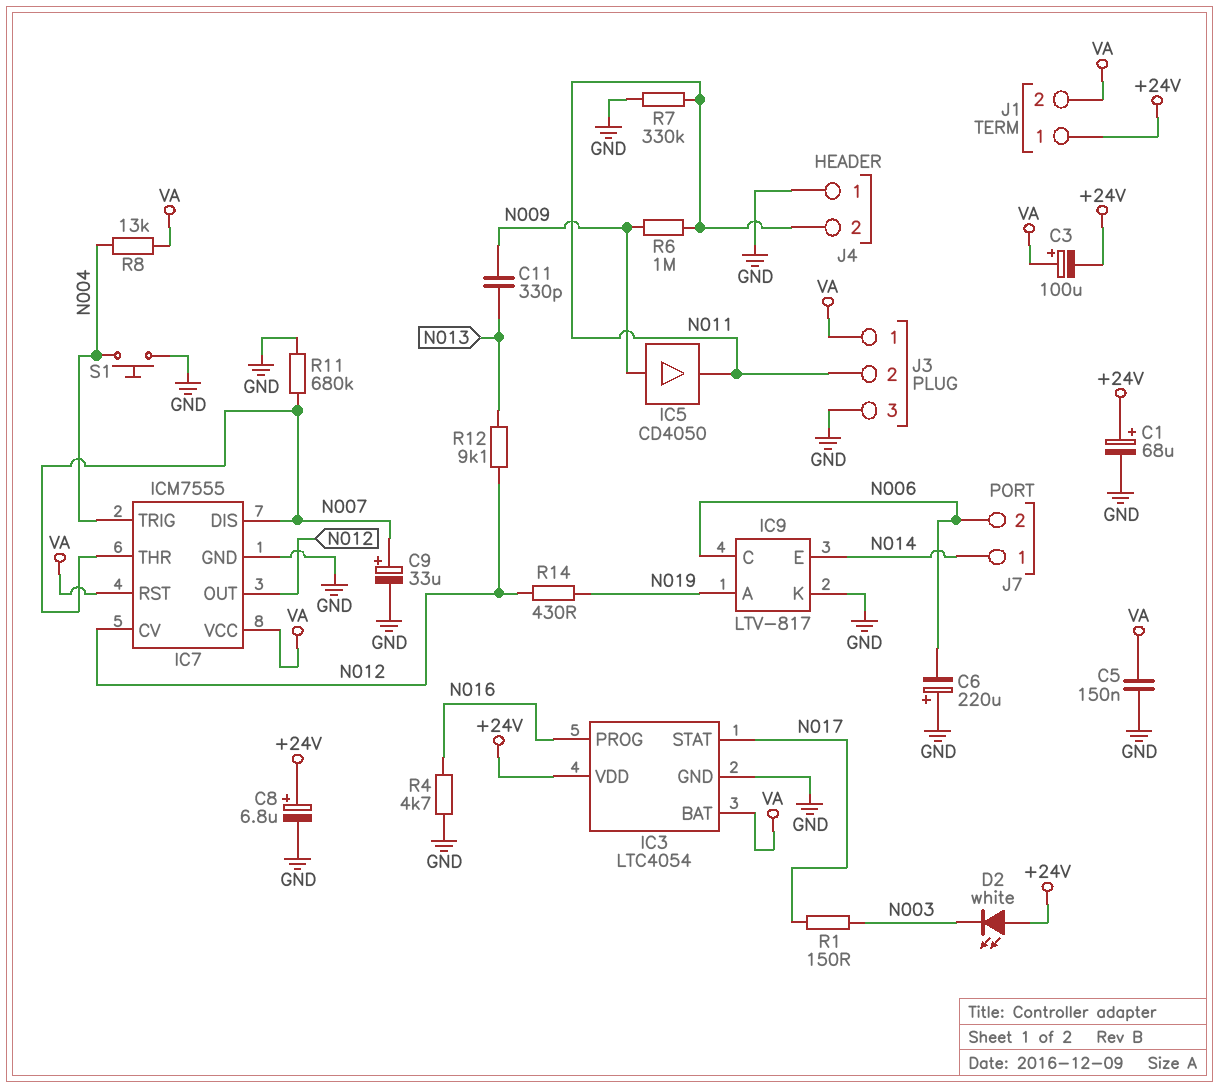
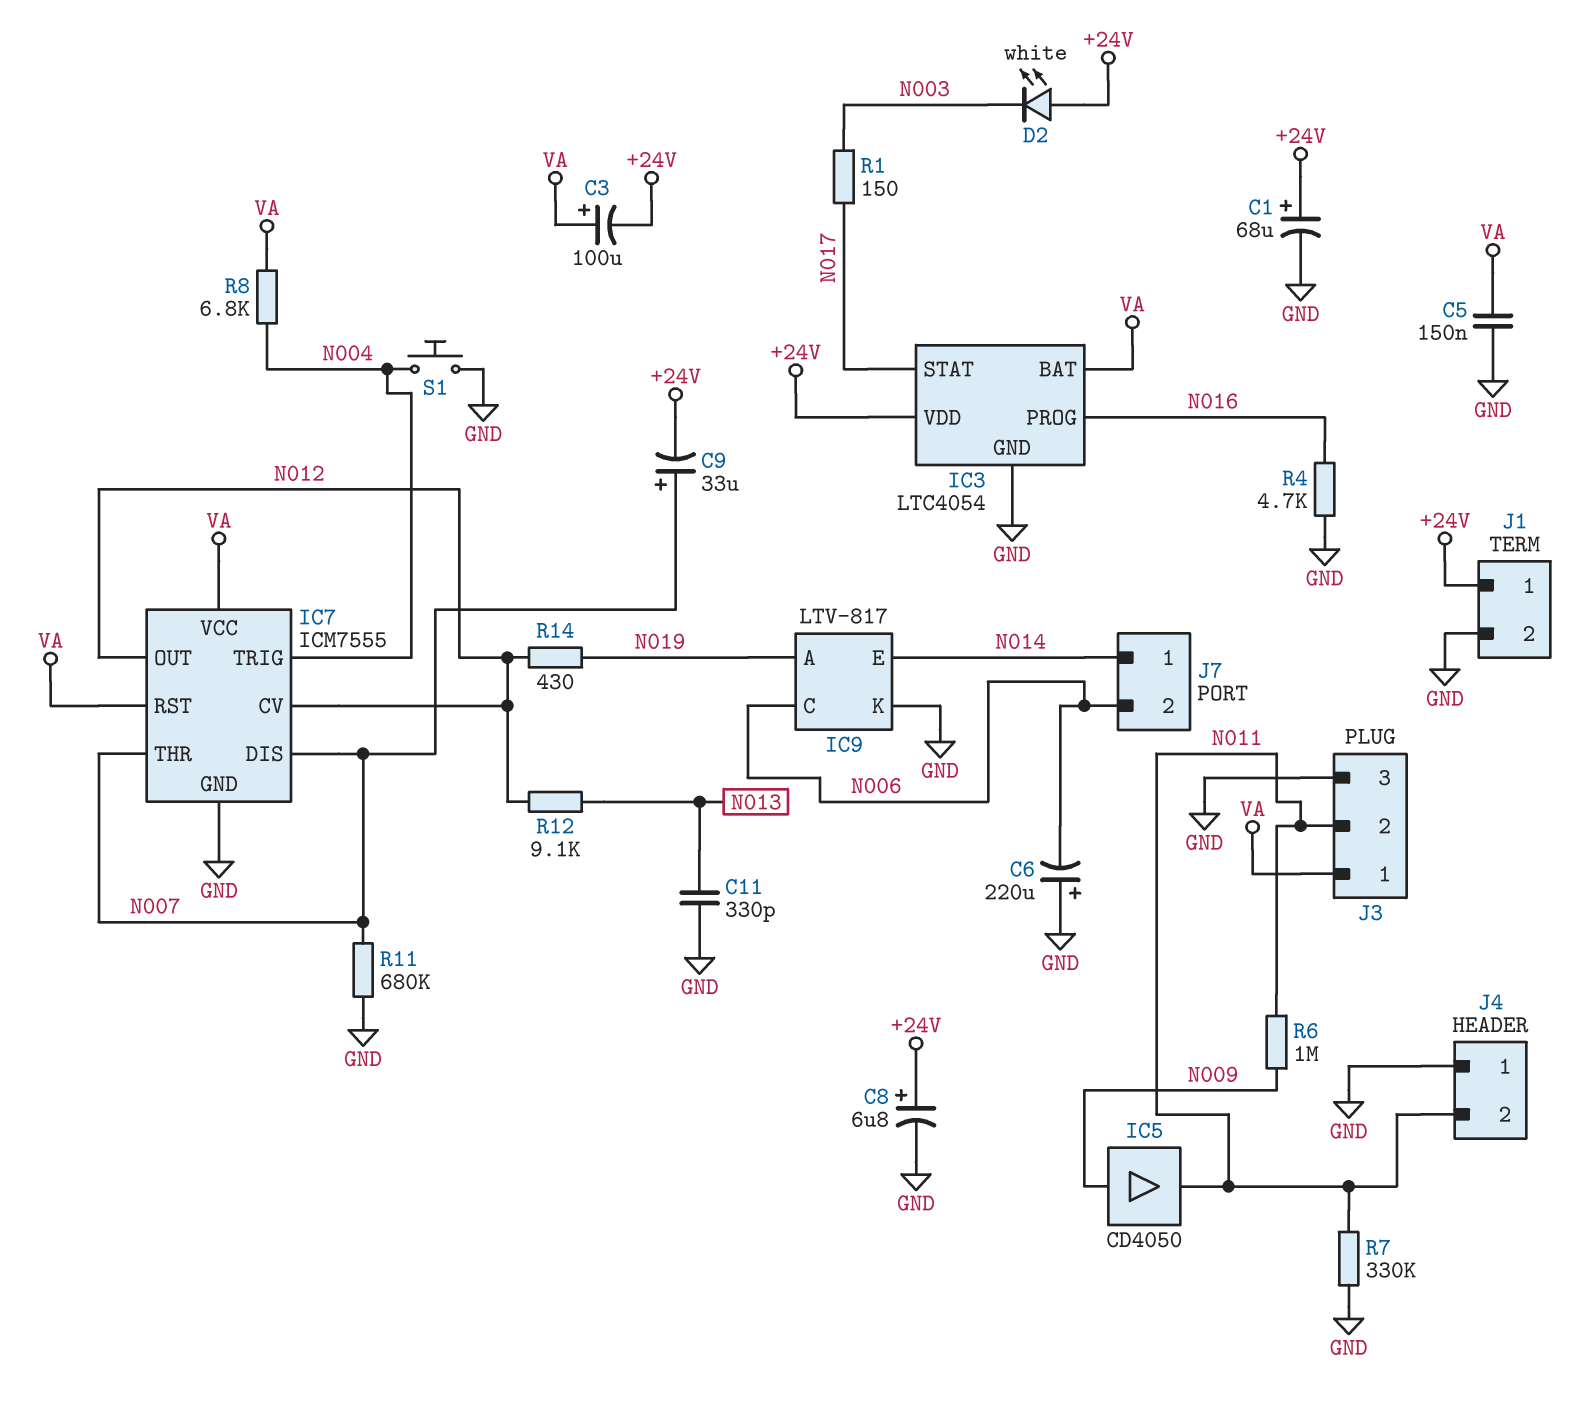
C9: 33uF (plus N007, minus GND) -> 33uF (plus N007, minus +24V)
C11: 330pF (N009, N013) -> 330pF (GND, N013)
J1 pin 2: VA -> GND
R8: 13k (N004, VA) -> 6.8k (N004, VA)

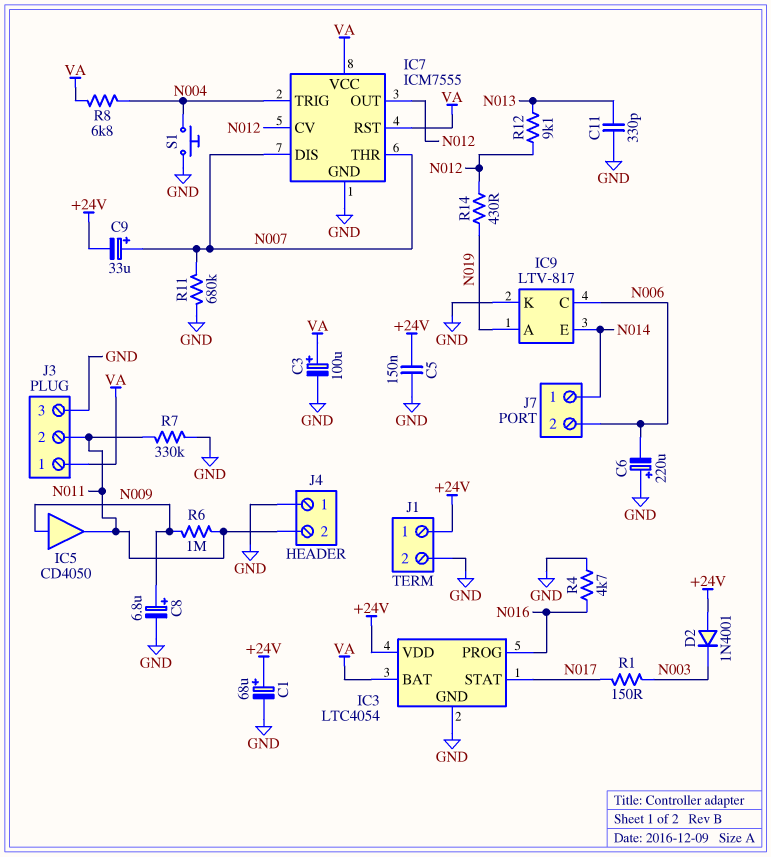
C3: 100uF (plus VA, minus +24V) -> 100uF (plus VA, minus GND)
C5: 150nF (GND, VA) -> 150nF (+24V, GND)
C8: 6.8uF (plus +24V, minus GND) -> 6.8uF (plus N009, minus GND)
D2: LED white (A +24V, K N003) -> diode 1N4001 (A +24V, K N003)

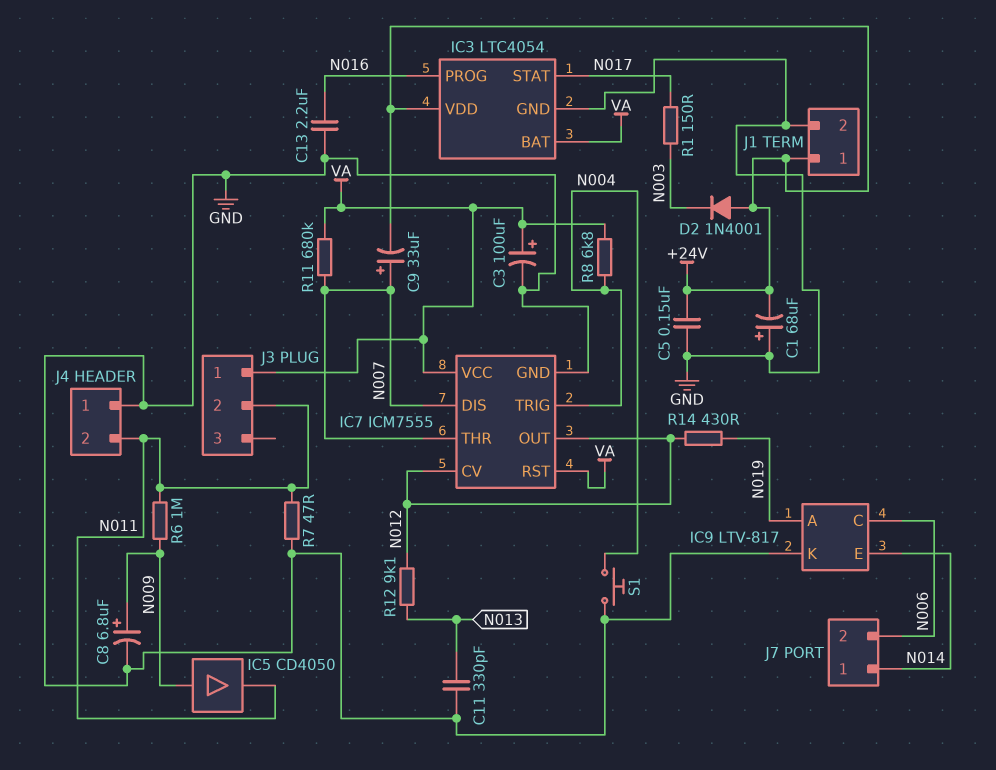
C1: 68uF (plus +24V, minus GND) -> 68uF (plus GND, minus +24V)
C6: 220uF (plus GND, minus N006) -> none
C13: none -> 2.2uF (GND, N016)
J3 pin 3: GND -> none
R4: 4.7k (GND, N016) -> none
R7: 330k (GND, N011) -> 47 (GND, N011)
R11: 680k (GND, N007) -> 680k (N007, VA)

